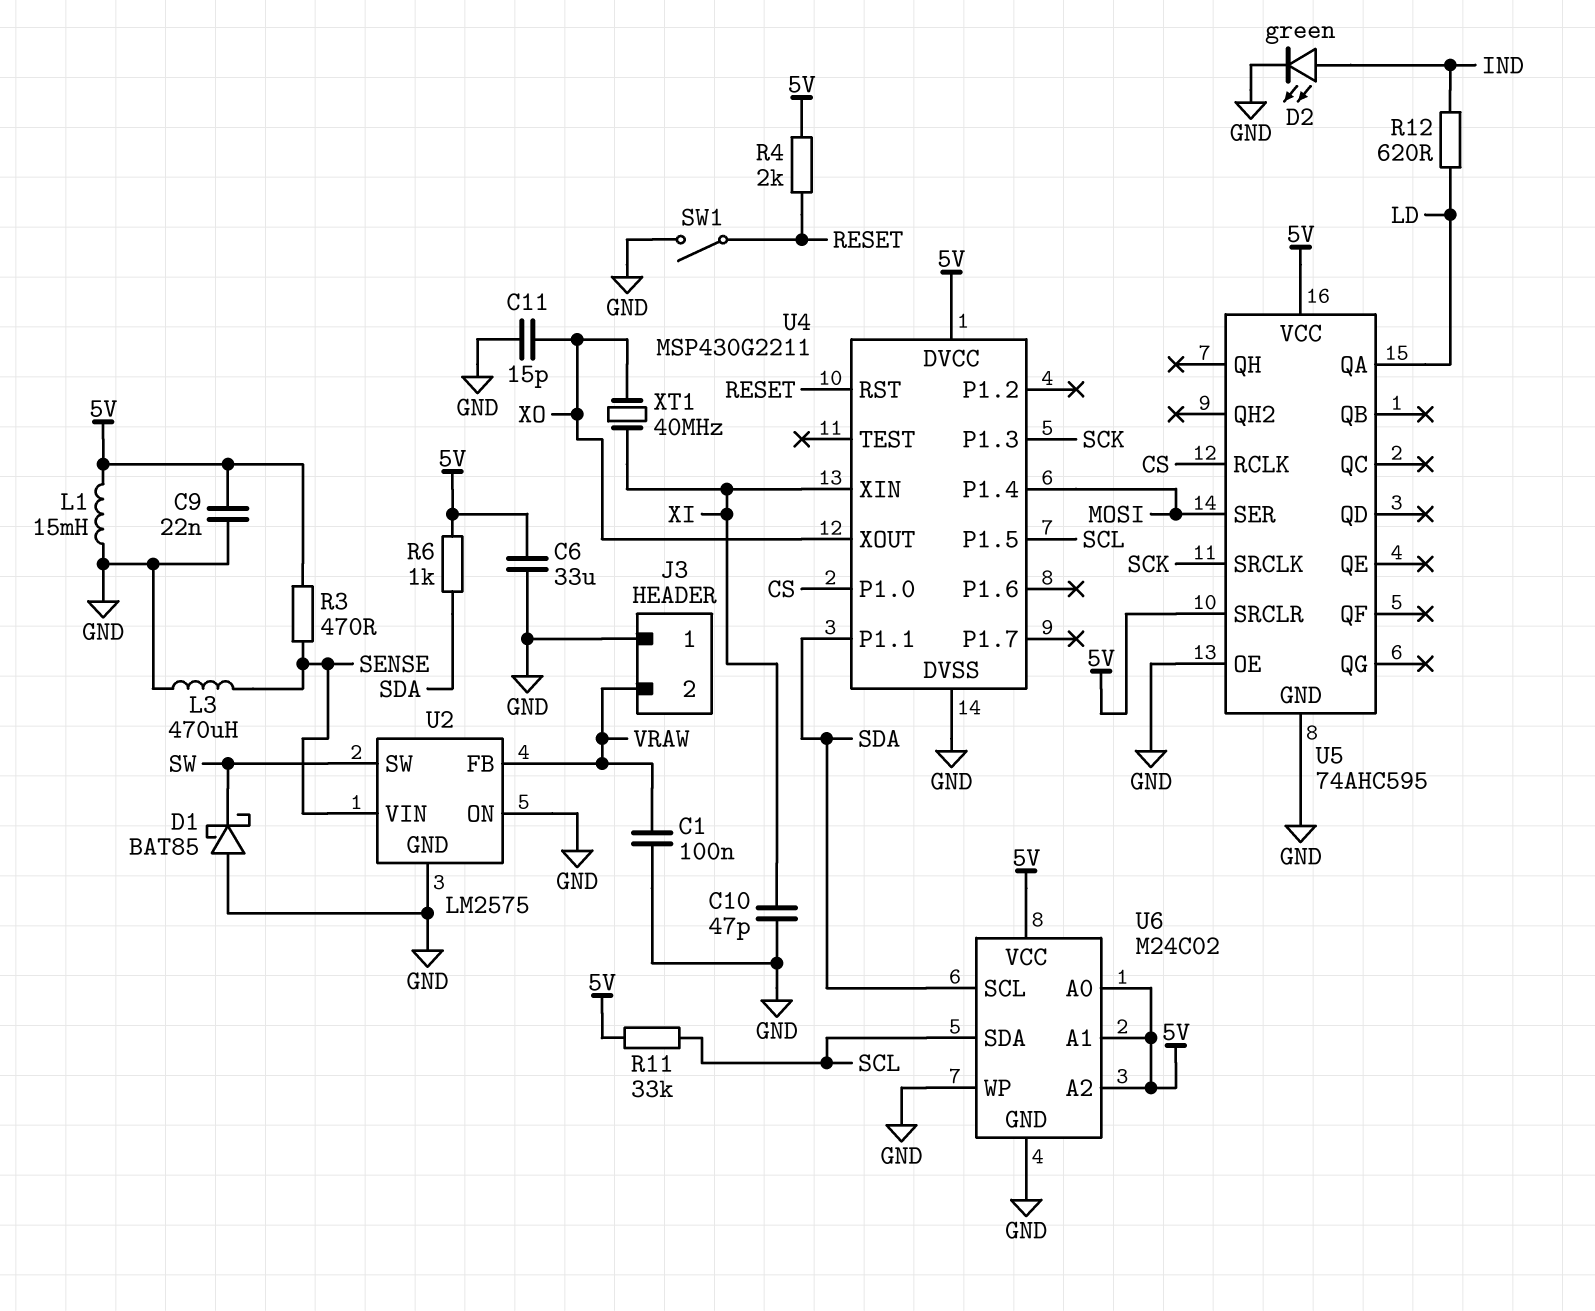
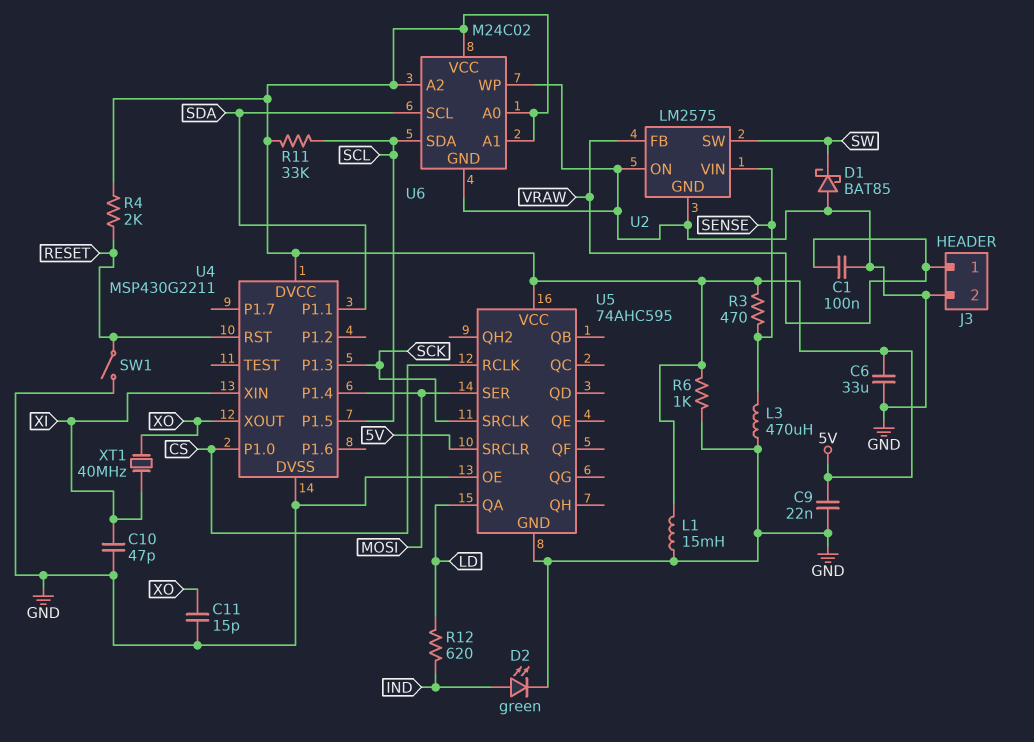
J3 pin 1: GND -> VRAW
J3 pin 2: VRAW -> GND
R6: 1k (5V, SDA) -> 1k (5V, GND)

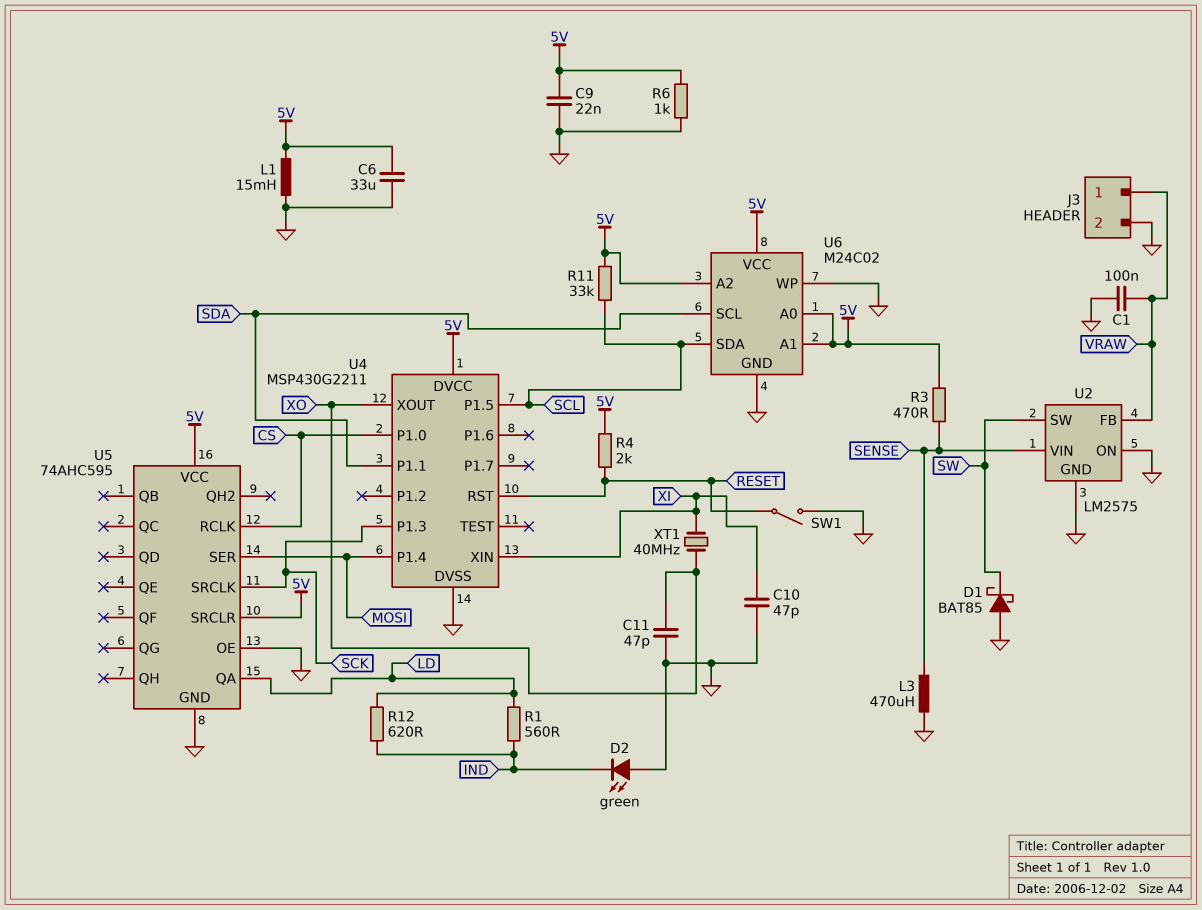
C11: 15pF (GND, XO) -> 47pF (GND, XO)
D2: LED green (A IND, K GND) -> LED green (A GND, K IND)
R1: none -> 560 (IND, LD)

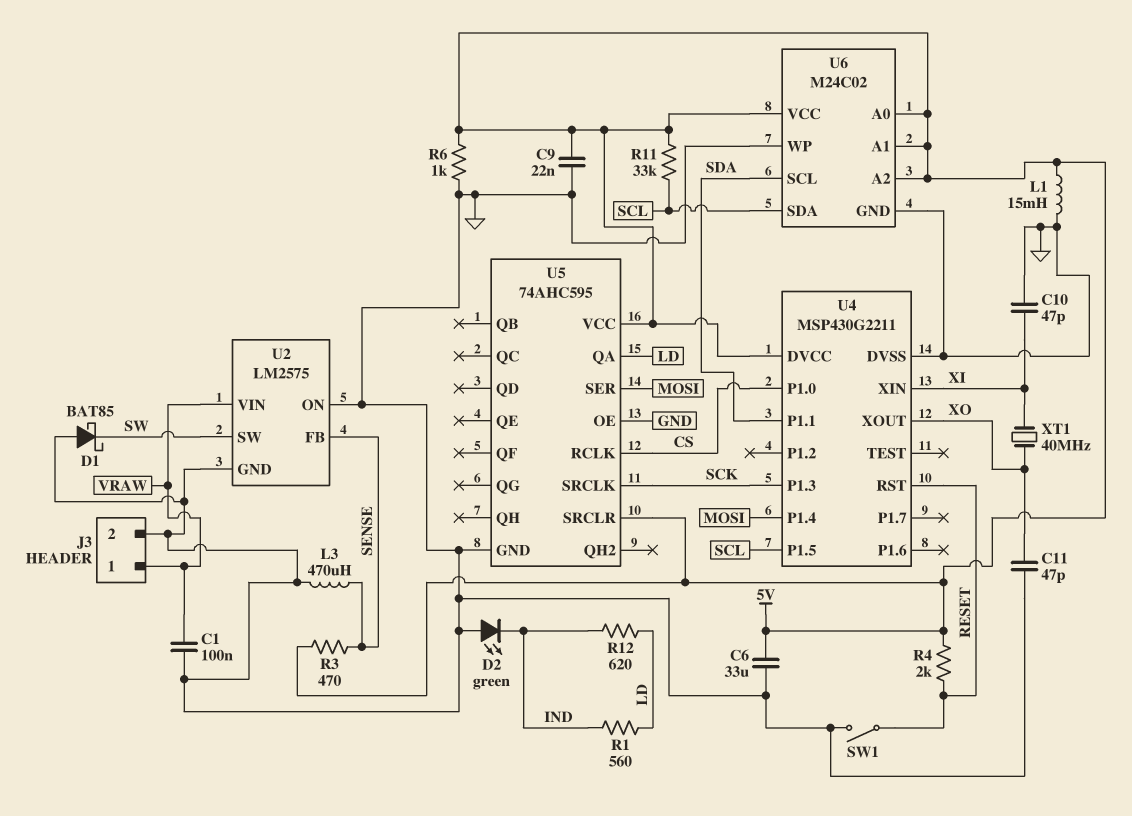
U2 pin FB: VRAW -> SENSE
U2 pin VIN: SENSE -> VRAW

